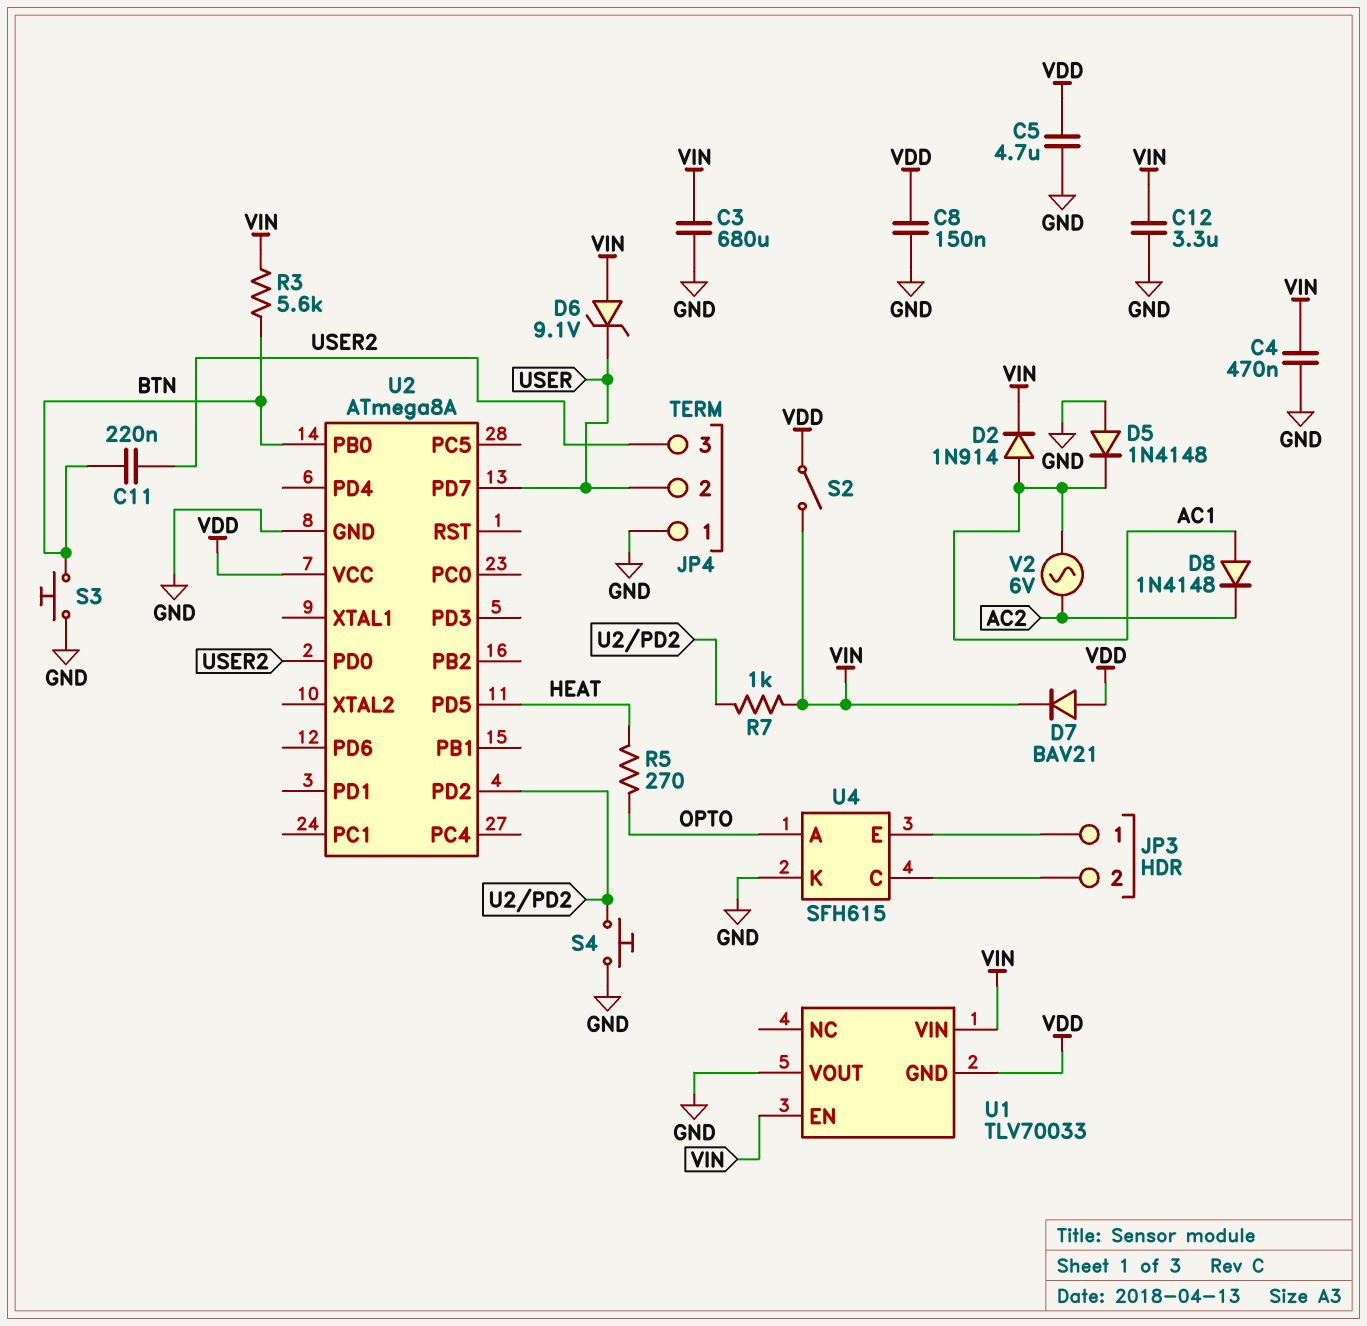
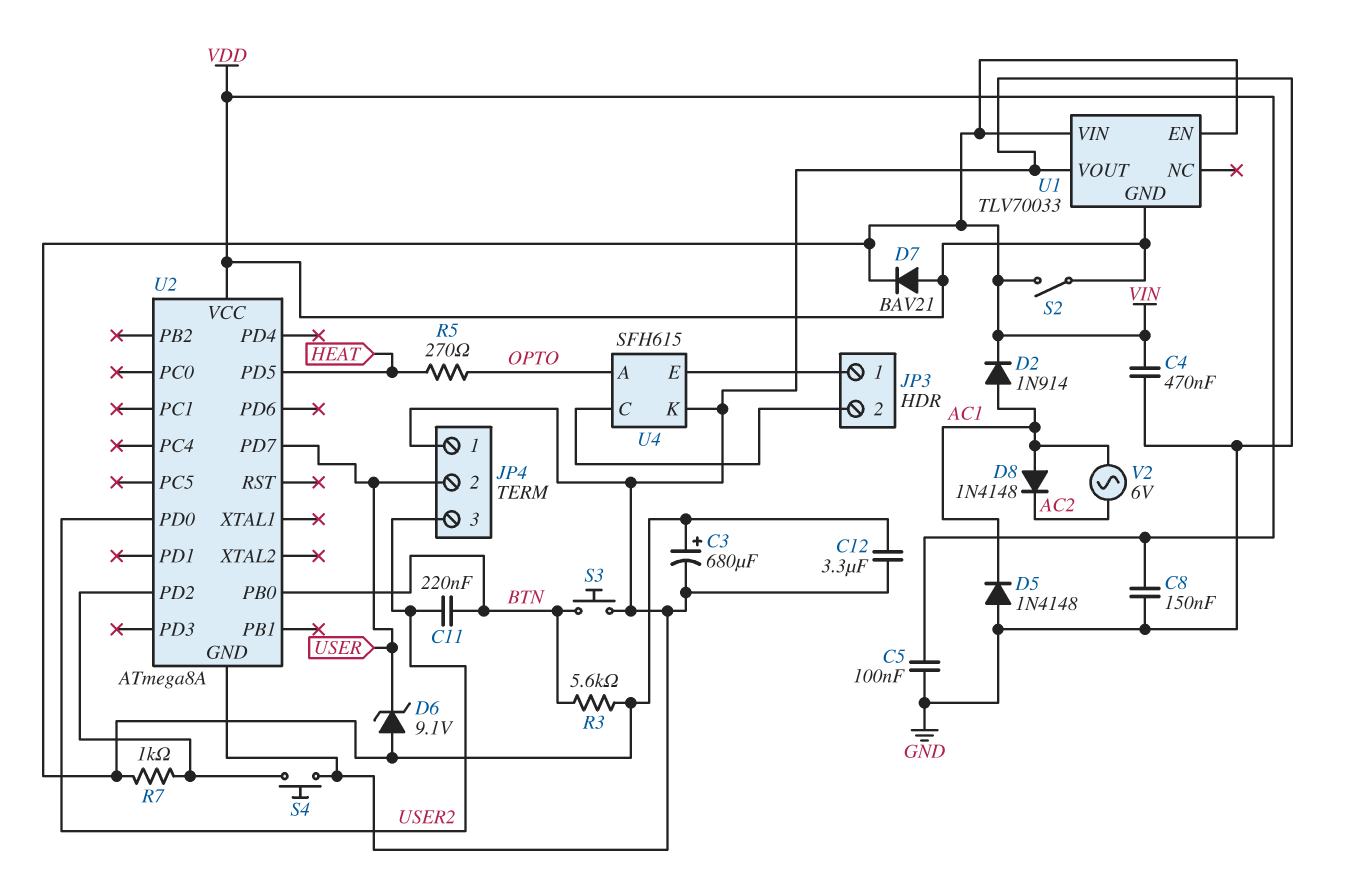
C3: 680uF (GND, VIN) -> 680uF (plus VIN, minus GND)
C5: 4.7uF (GND, VDD) -> 100nF (GND, VDD)

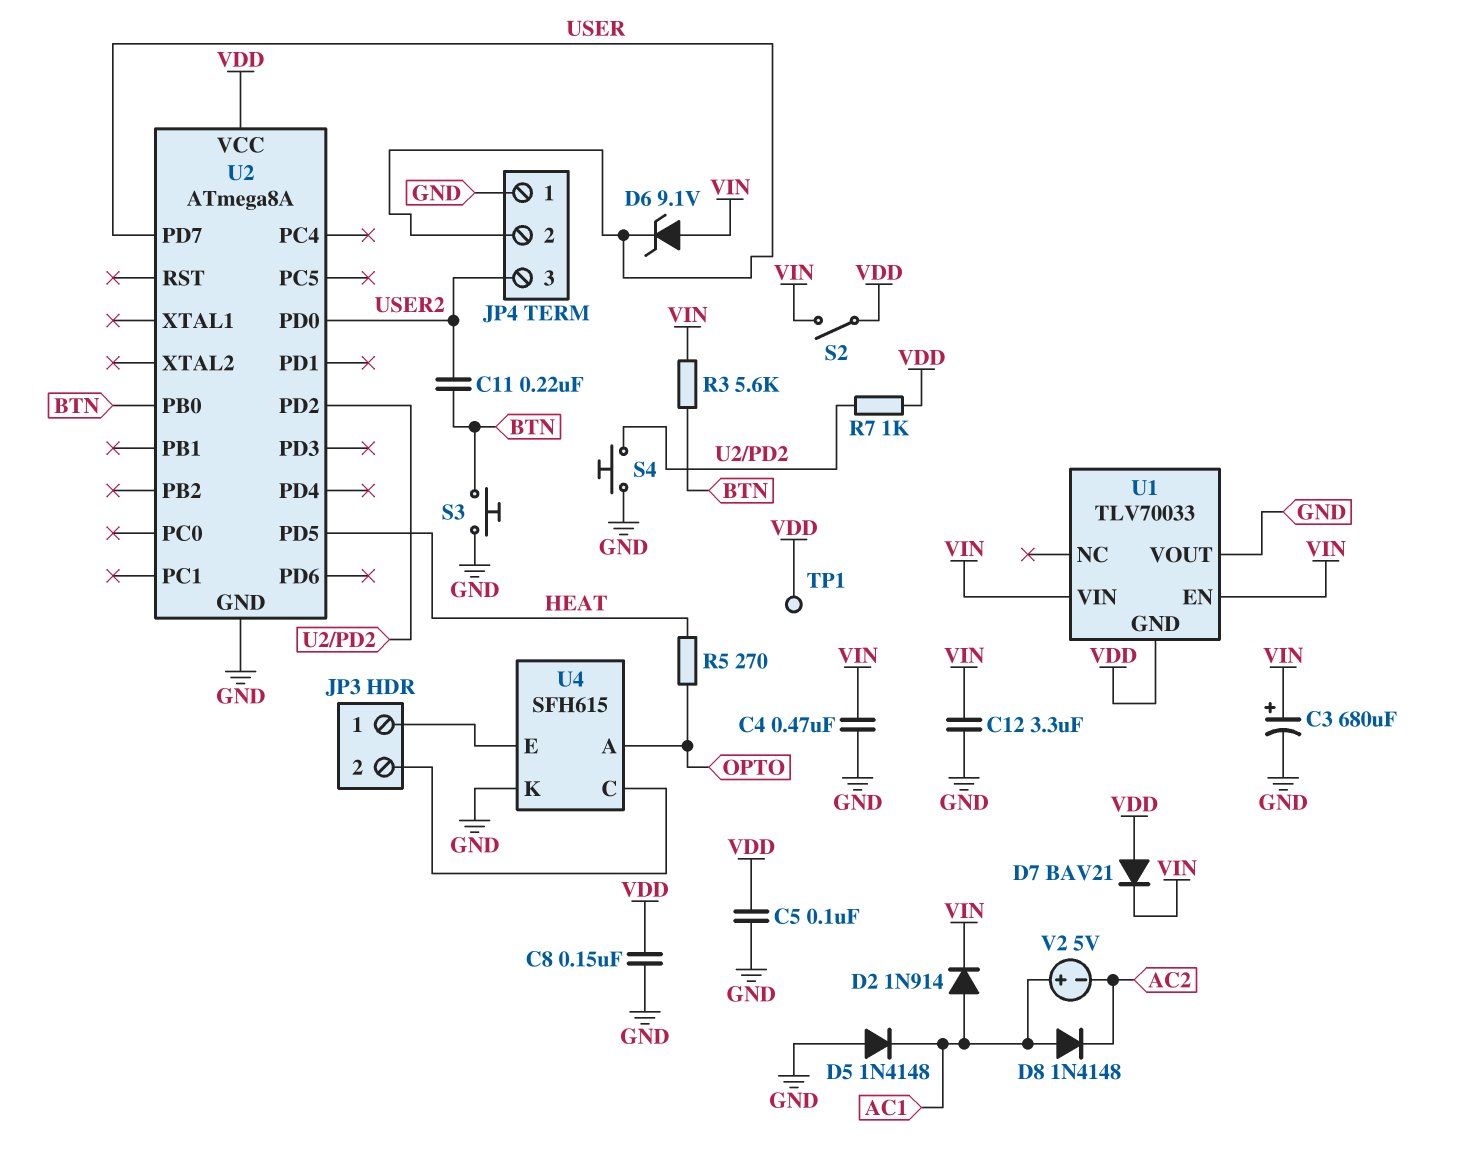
R7: 1k (U2/PD2, VIN) -> 1k (U2/PD2, VDD)
TP1: none -> test point (VDD)
V2: AC 6V (AC1, AC2) -> 5V (plus AC1, minus AC2)

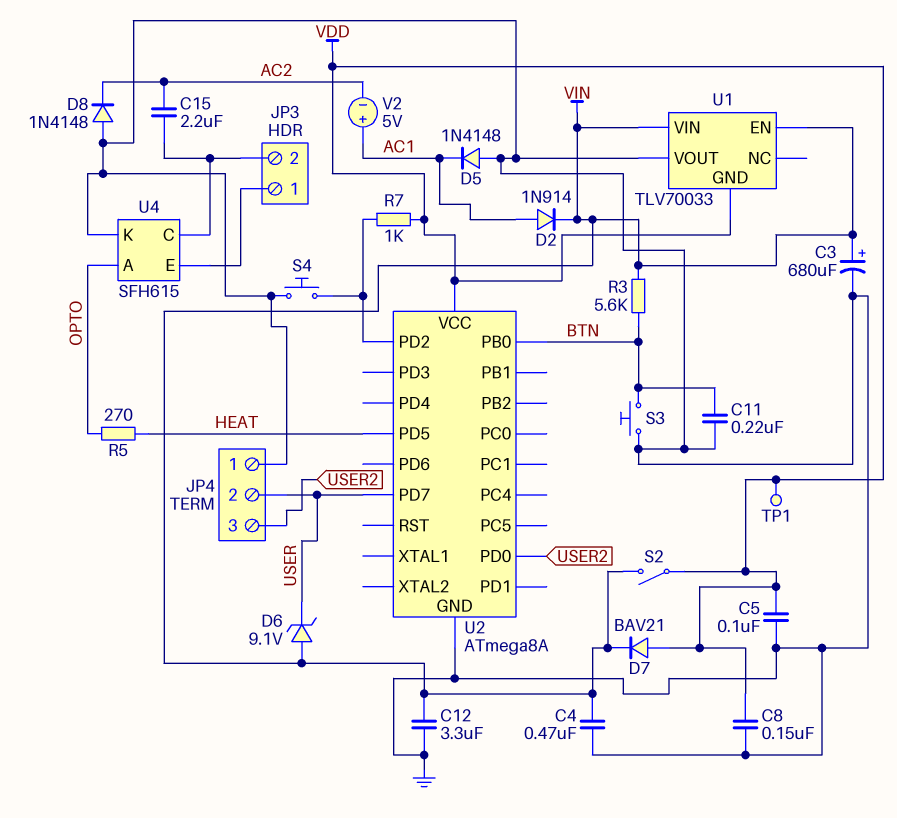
C11: 220nF (BTN, USER2) -> 220nF (BTN, GND)
C15: none -> 2.2uF (AC2, JP3/2)
D8: diode 1N4148 (A AC1, K AC2) -> diode 1N4148 (A GND, K AC2)

